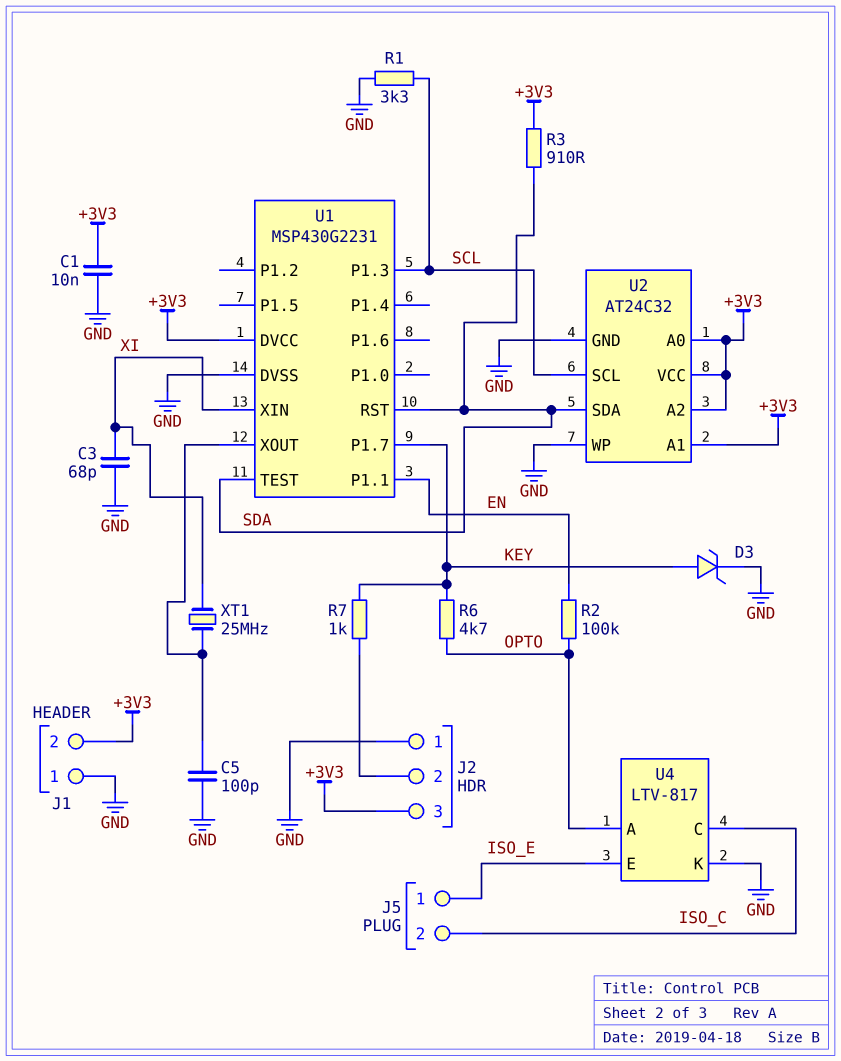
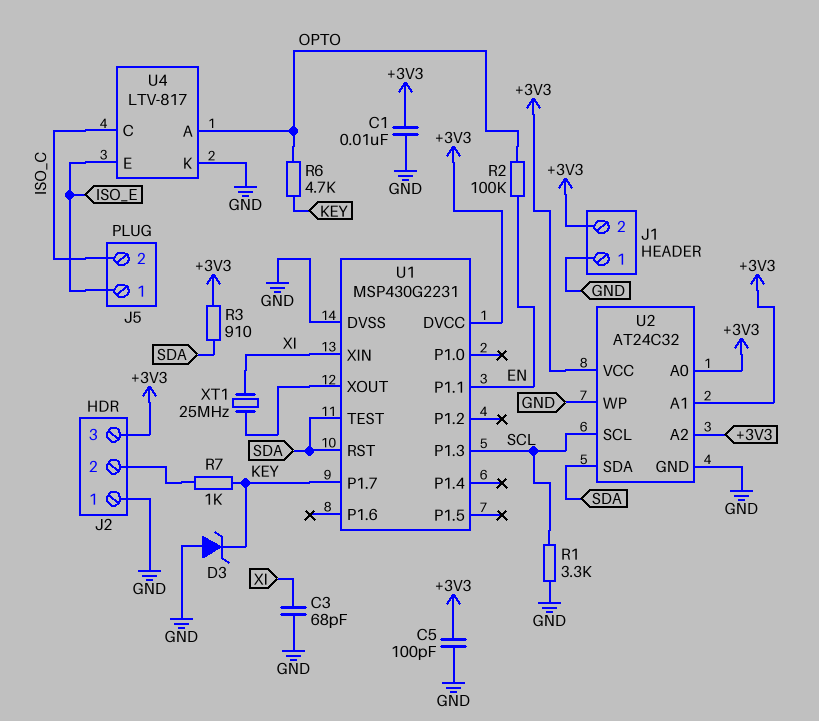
C5: 100pF (GND, U1/XOUT) -> 100pF (+3V3, GND)
D3: zener (A KEY, K GND) -> zener (A GND, K KEY)

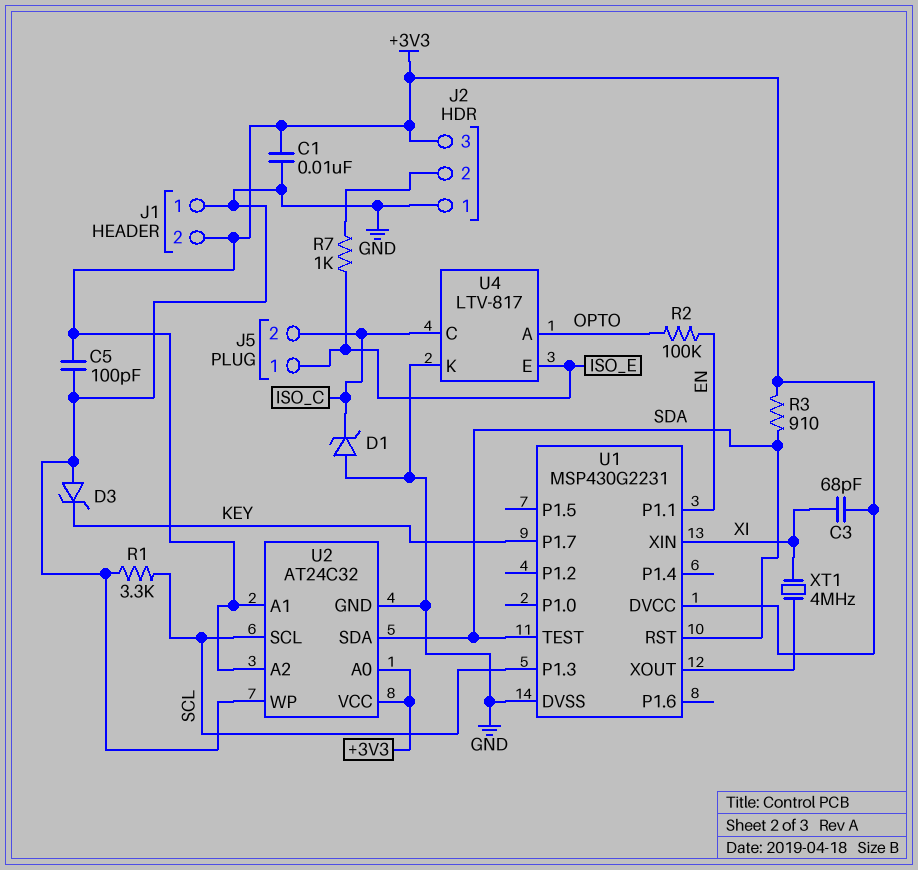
C3: 68pF (GND, XI) -> 68pF (+3V3, XI)
D1: none -> zener (A GND, K ISO_C)
R6: 4.7k (KEY, OPTO) -> none
R7: 1k (J2/2, KEY) -> 1k (ISO_E, J2/2)
XT1: 25MHz (U1/XOUT, XI) -> 4MHz (U1/XOUT, XI)

